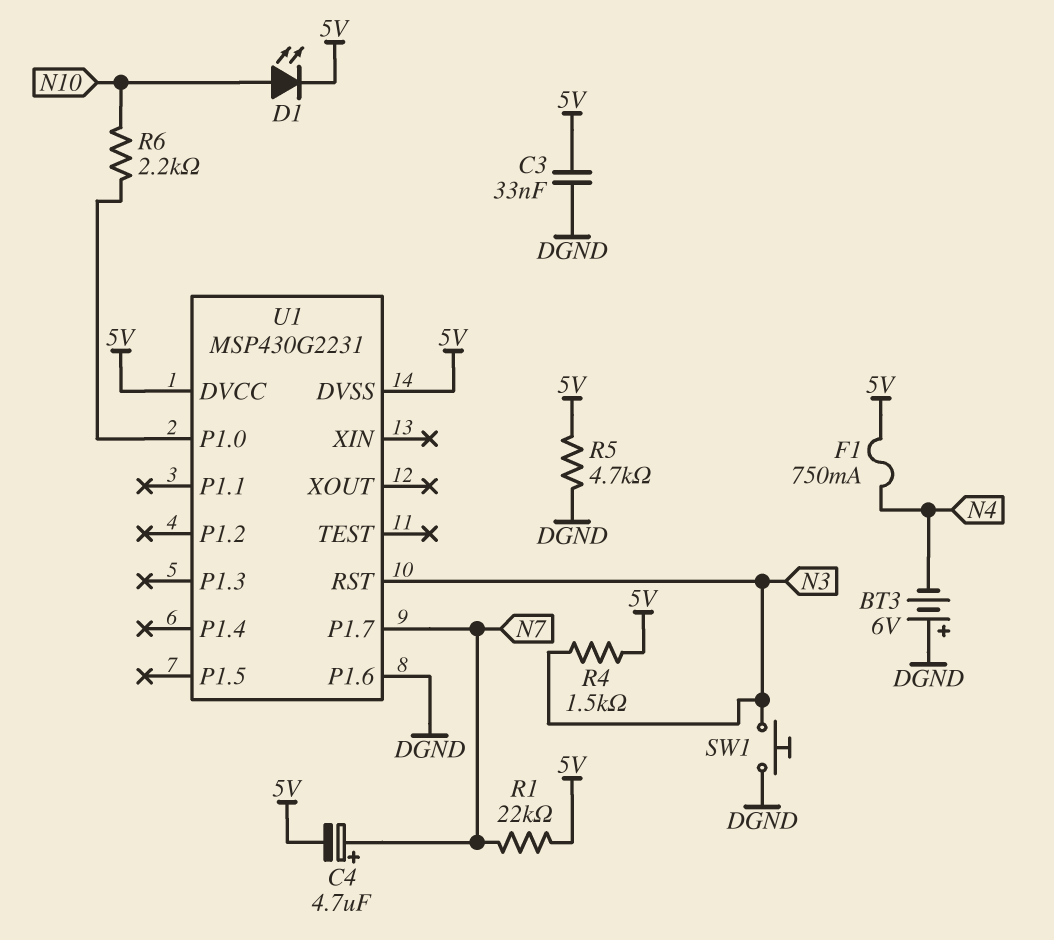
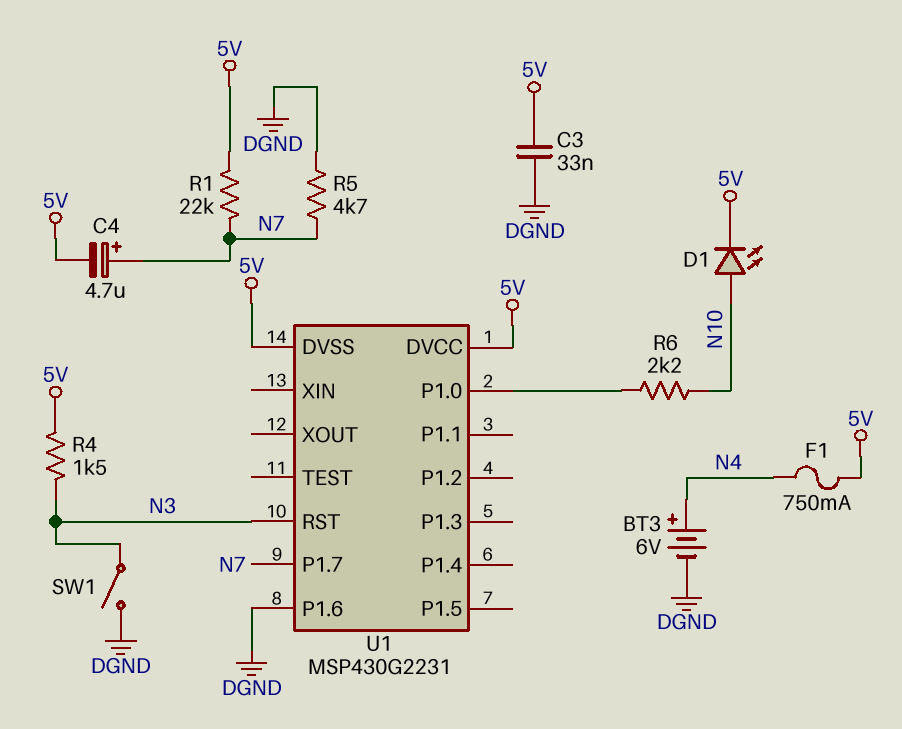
BT3: 6V (plus DGND, minus N4) -> 6V (plus N4, minus DGND)
R5: 4.7k (5V, DGND) -> 4.7k (DGND, N7)
SW1: button (DGND, N3) -> switch (DGND, N3)

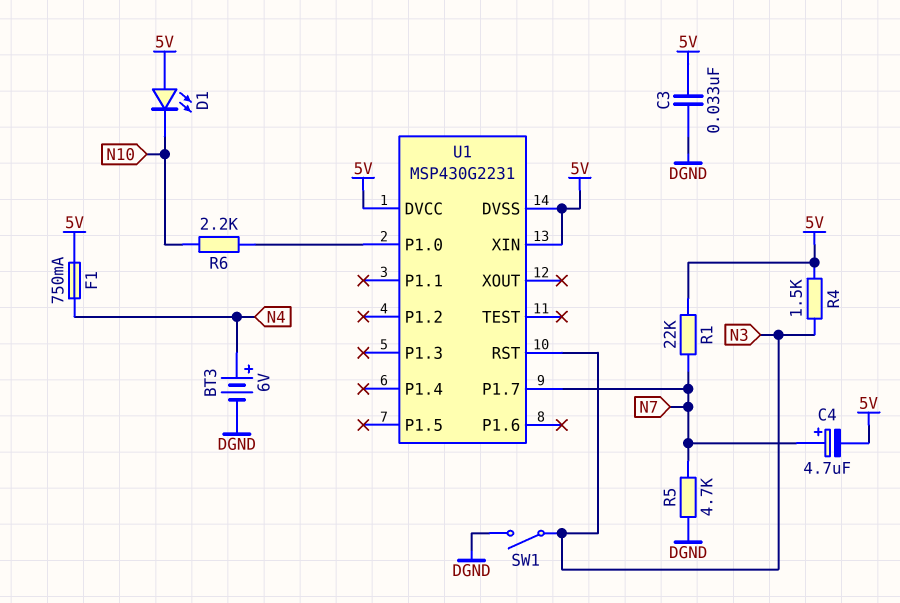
D1: LED (A N10, K 5V) -> LED (A 5V, K N10)
U1 pin P1.6: DGND -> none
U1 pin XIN: none -> 5V

